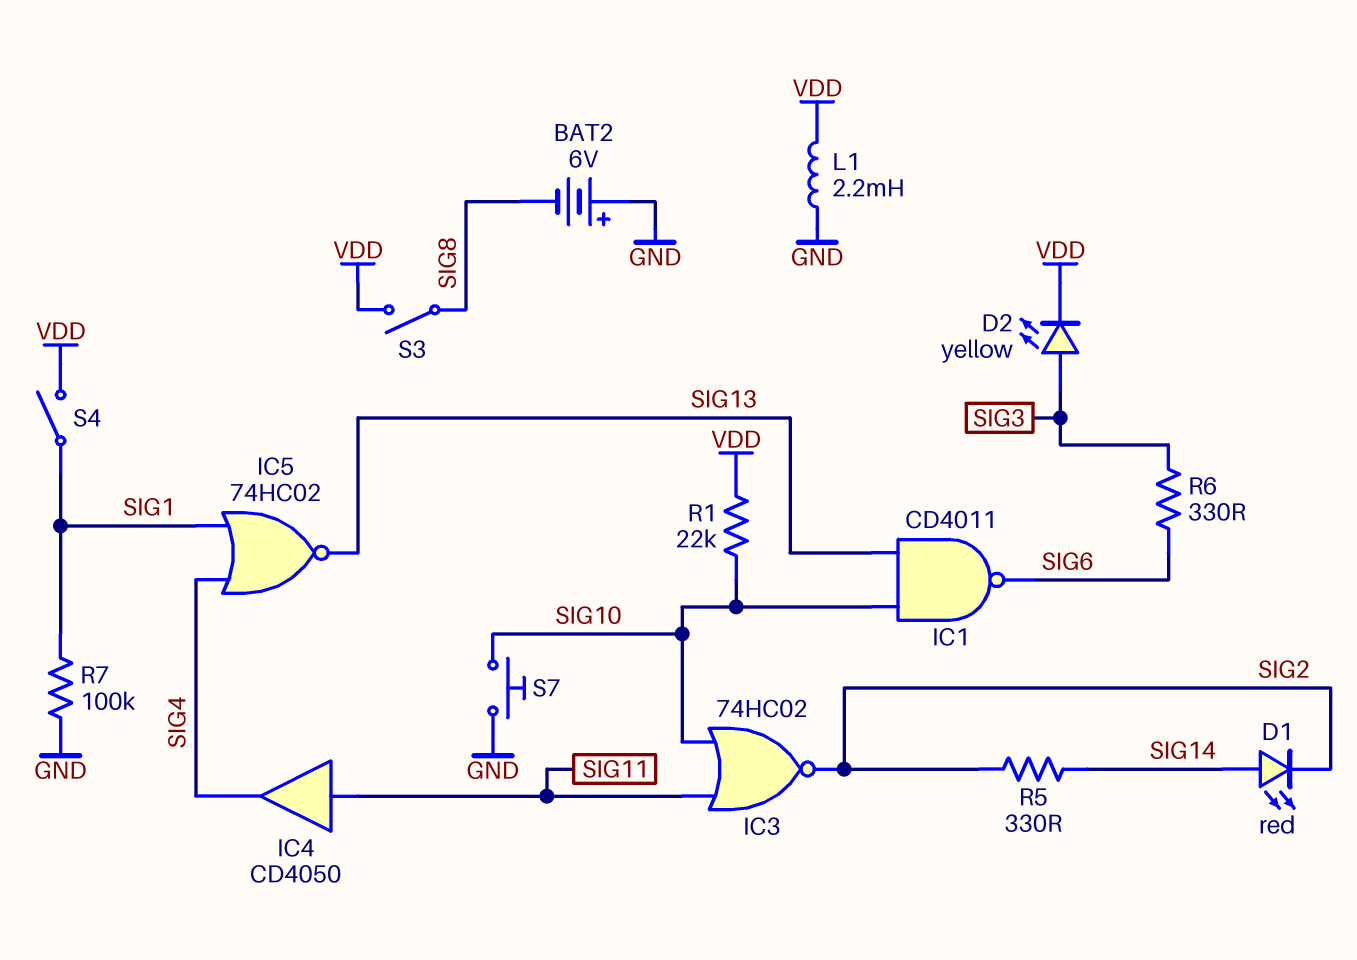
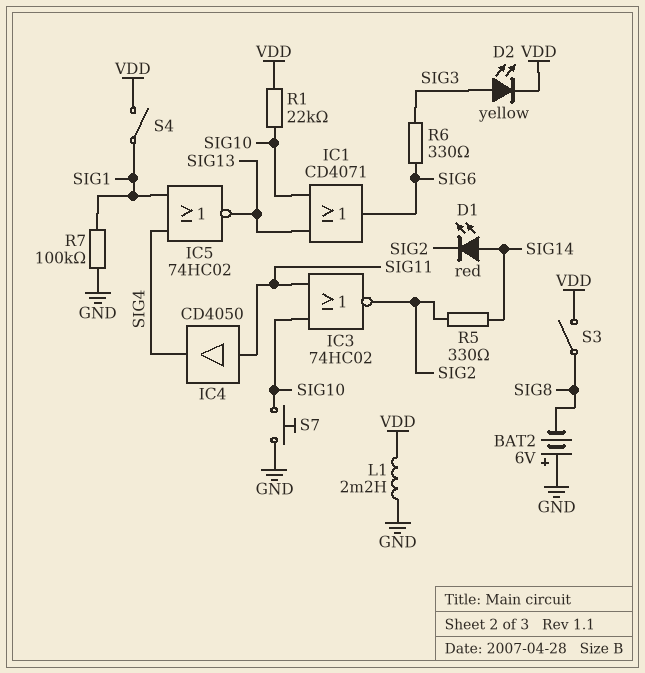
IC1: NAND CD4011 (in SIG10, in SIG13, out SIG6) -> OR CD4071 (in SIG10, in SIG13, out SIG6)

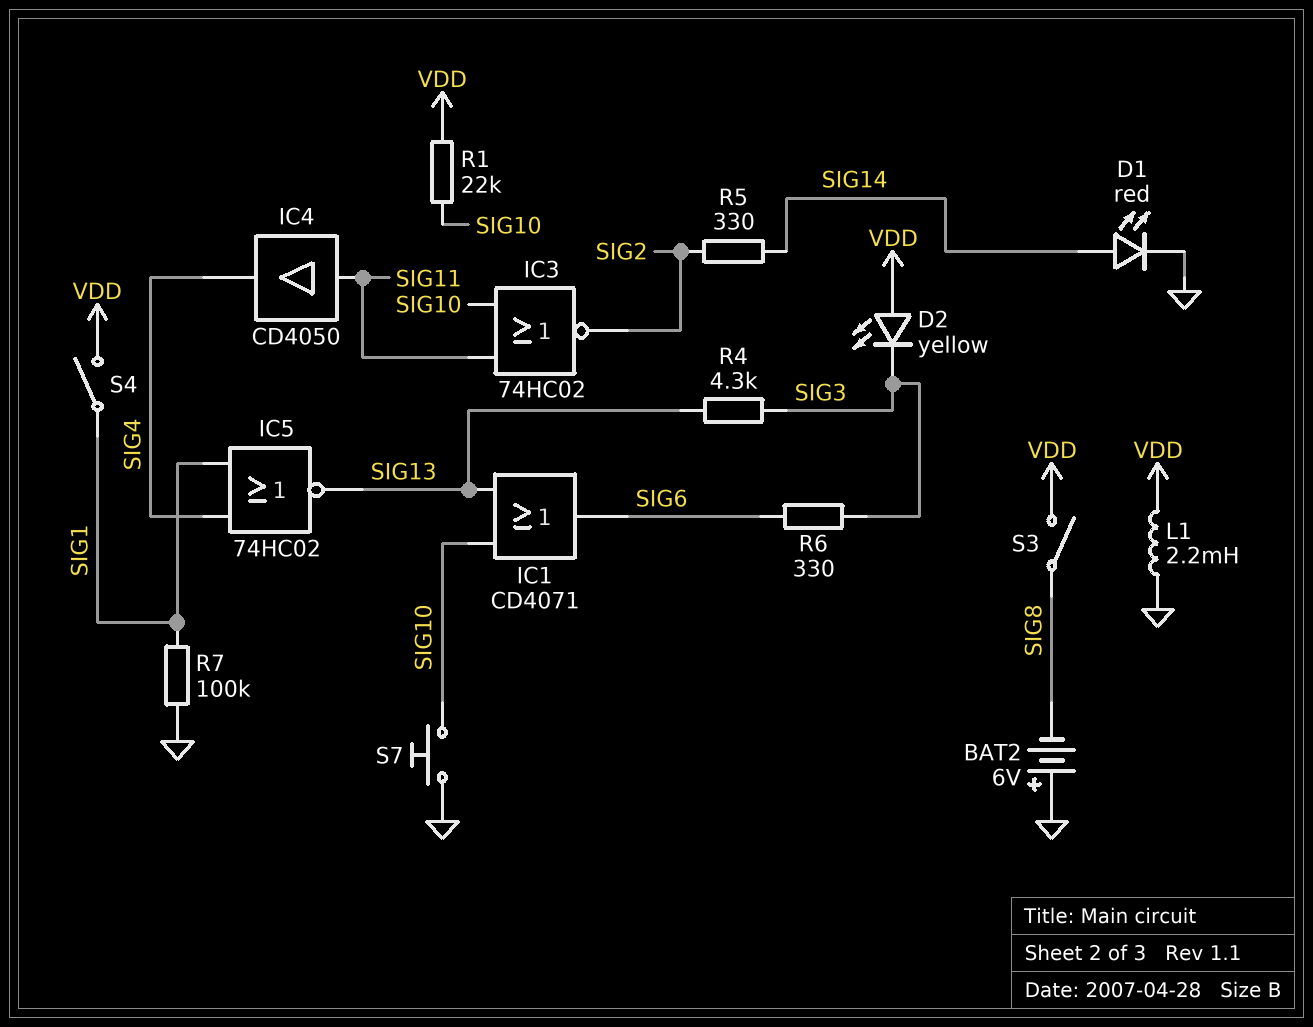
D1: LED red (A SIG14, K SIG2) -> LED red (A SIG14, K GND)
D2: LED yellow (A SIG3, K VDD) -> LED yellow (A VDD, K SIG3)
R4: none -> 4.3k (SIG3, SIG13)

